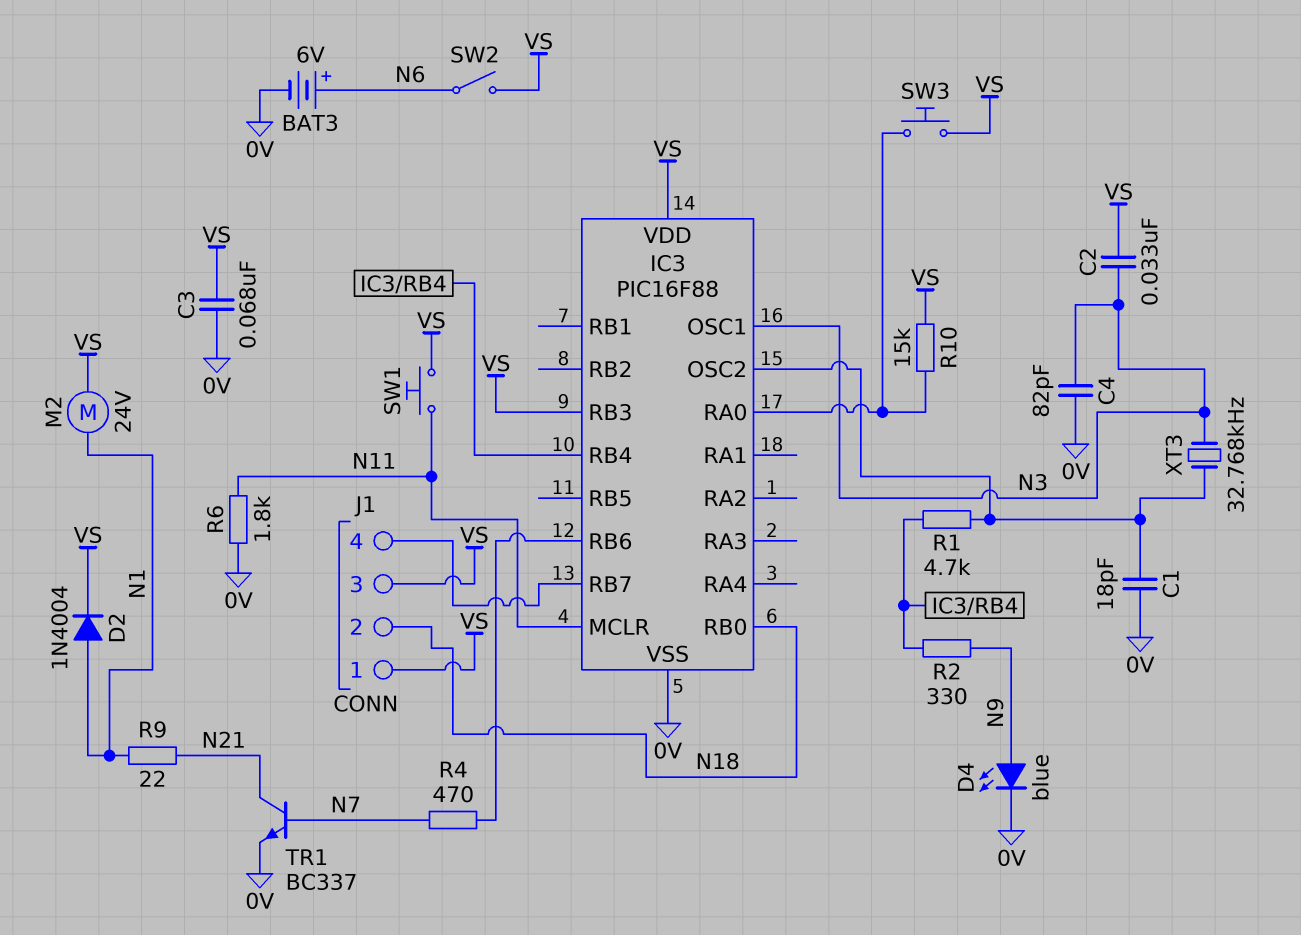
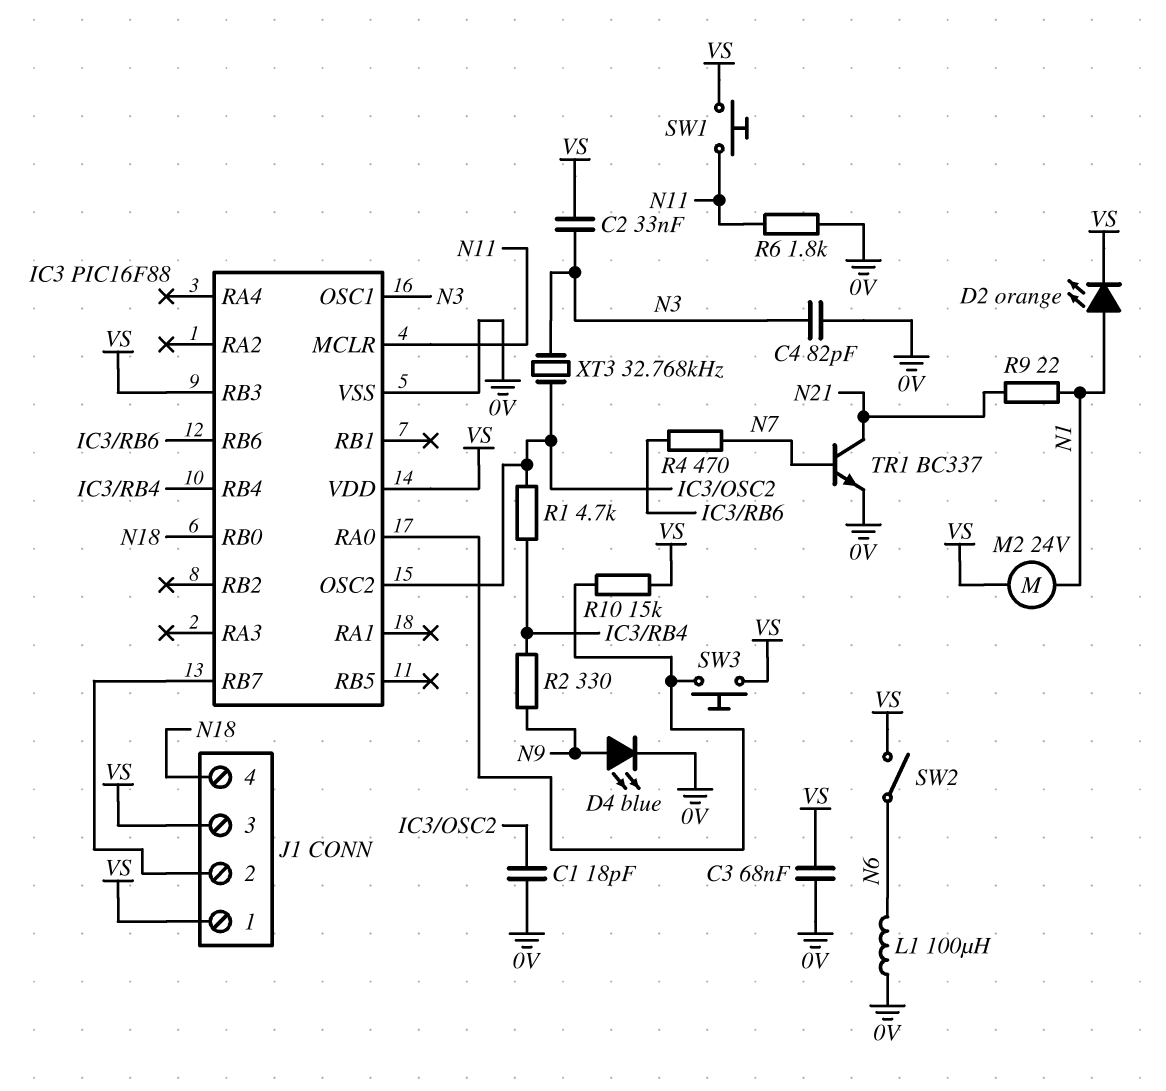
BAT3: 6V (plus N6, minus 0V) -> none
D2: diode 1N4004 (A N1, K VS) -> LED orange (A N1, K VS)
J1 pin 2: N18 -> IC3/RB7
J1 pin 4: IC3/RB7 -> N18
L1: none -> 100uH (0V, N6)

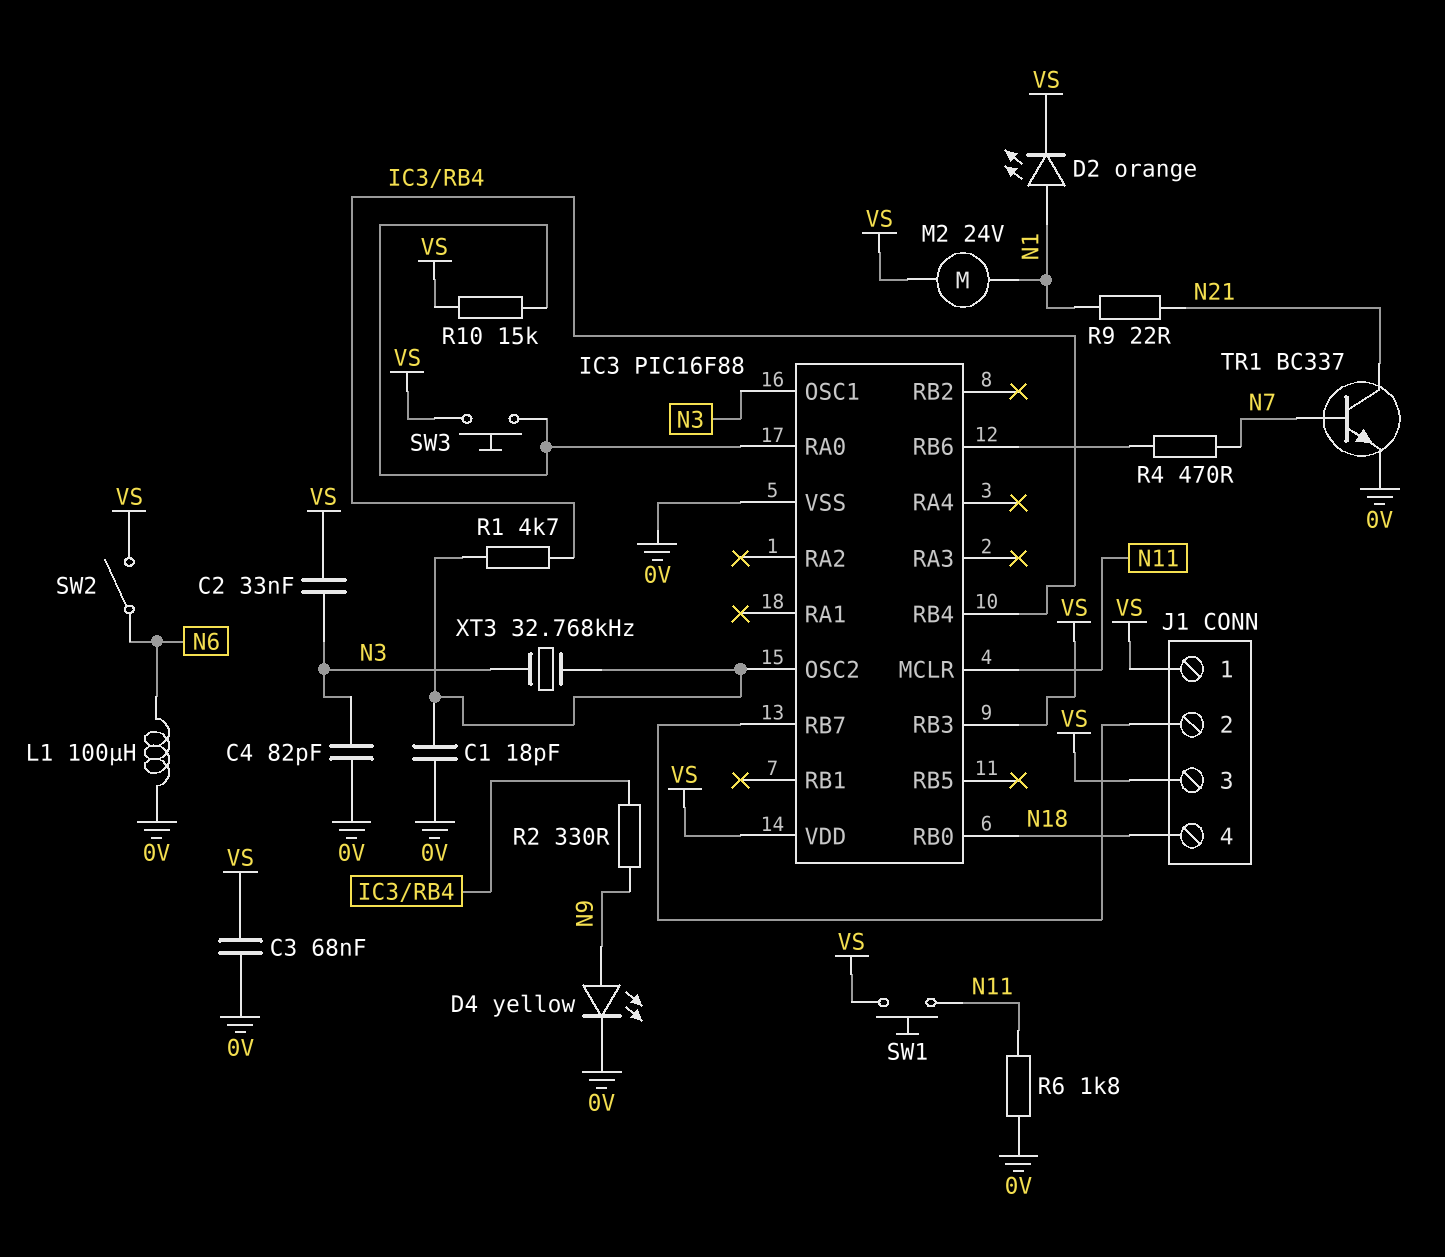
D4: LED blue (A N9, K 0V) -> LED yellow (A N9, K 0V)

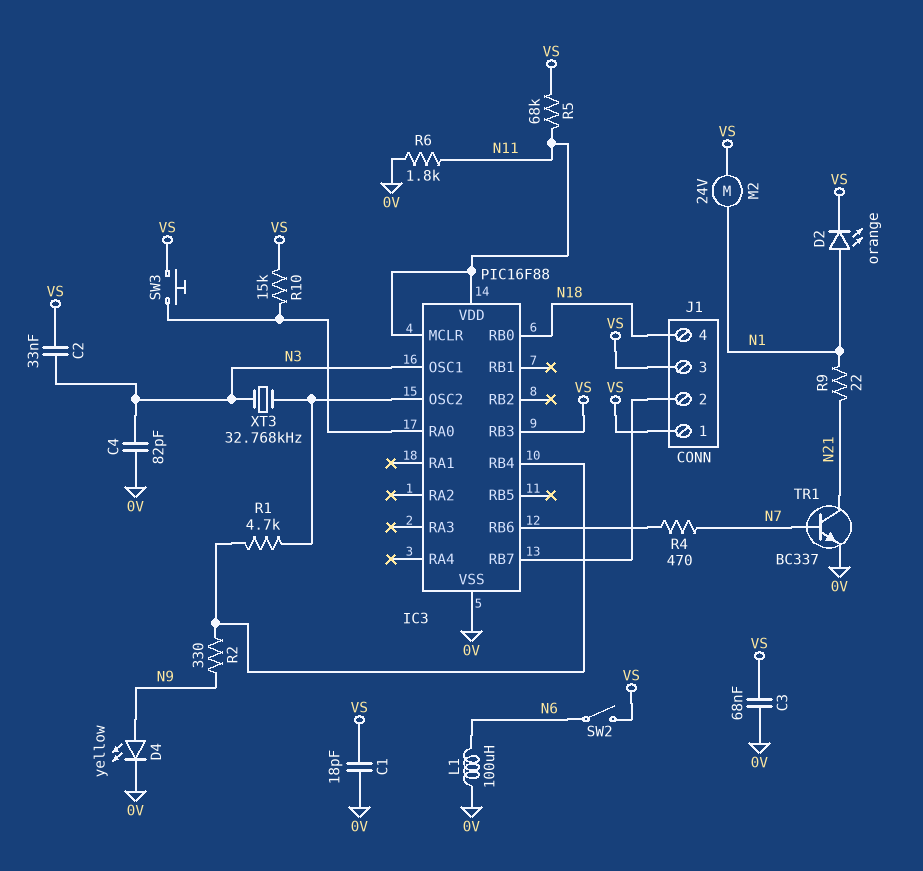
C1: 18pF (0V, IC3/OSC2) -> 18pF (0V, VS)
IC3 pin VDD: VS -> N11
R5: none -> 68k (N11, VS)
SW1: button (N11, VS) -> none

